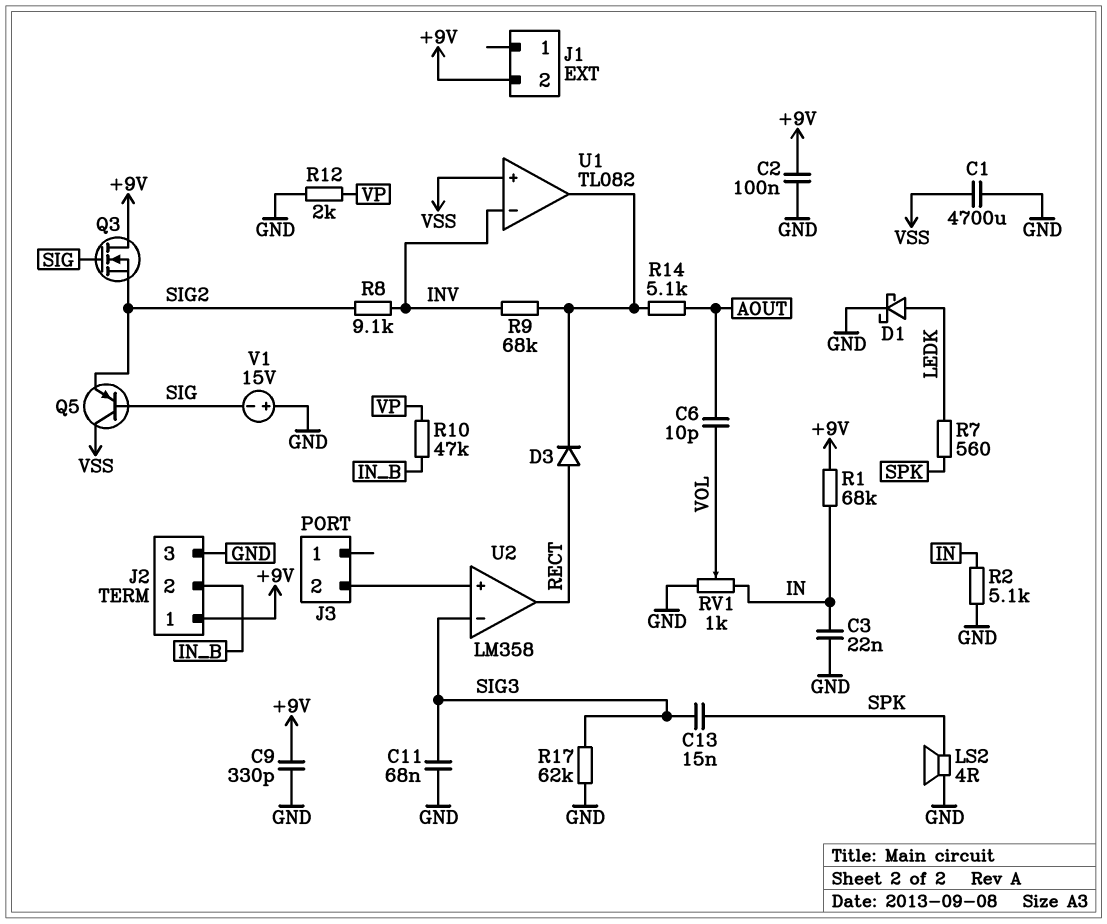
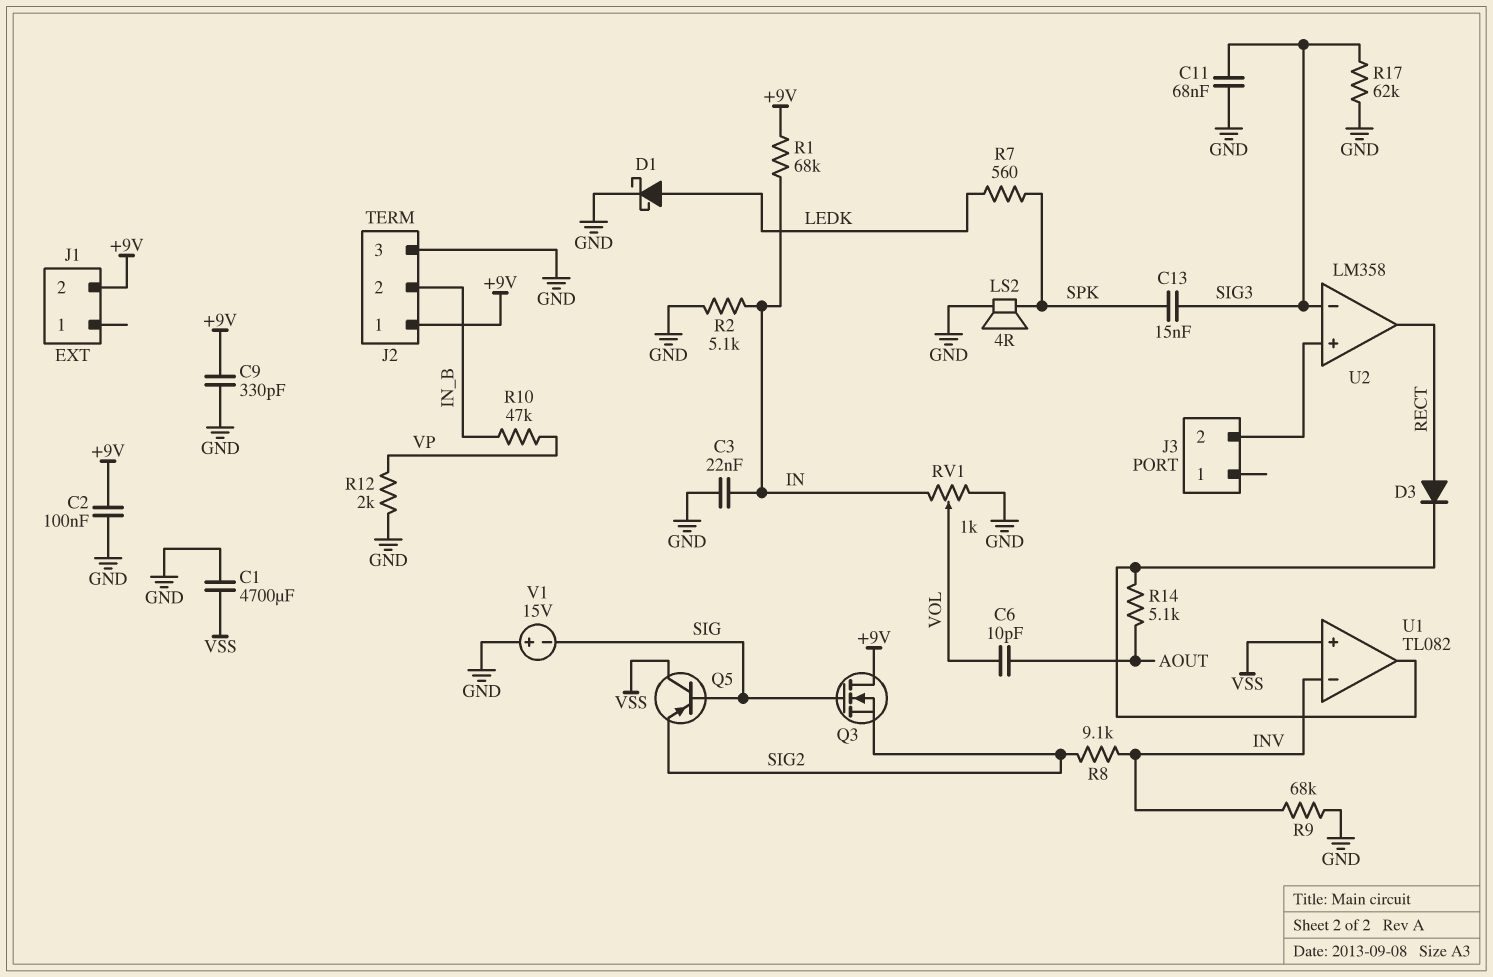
R9: 68k (INV, U1/out) -> 68k (GND, INV)

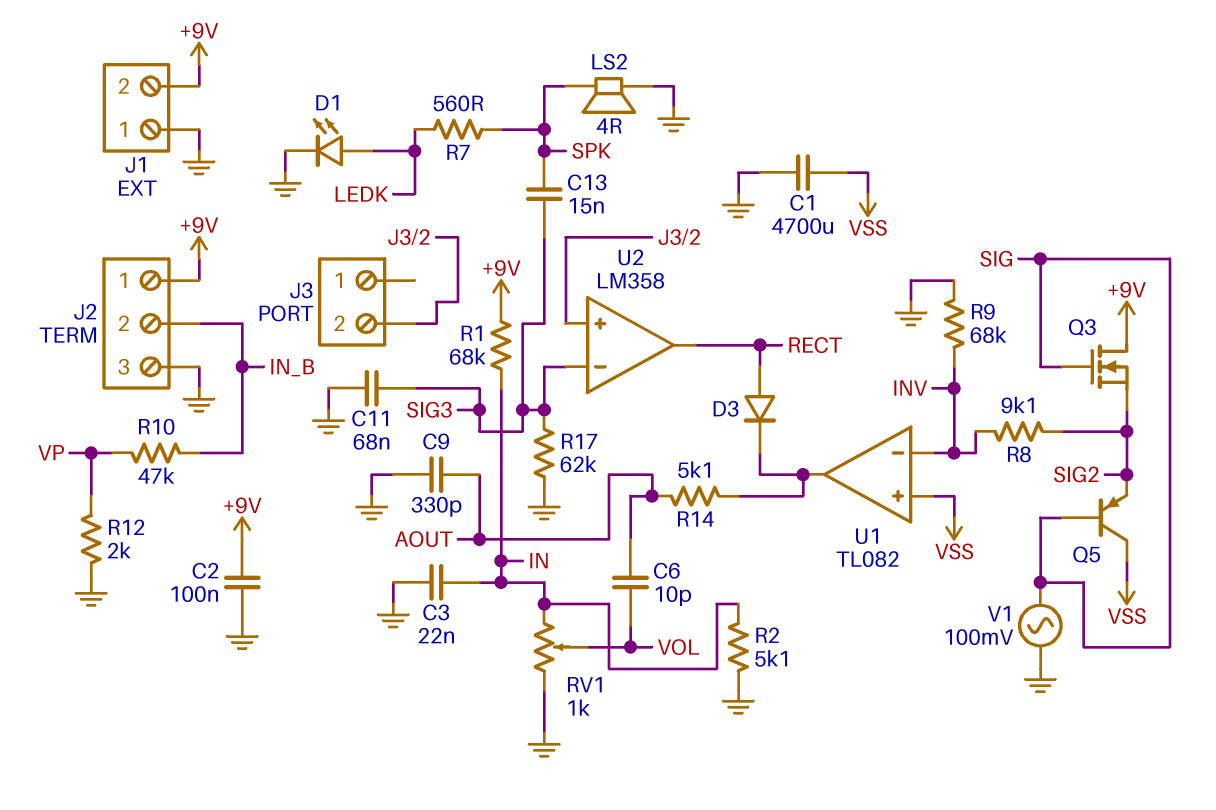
C9: 330pF (+9V, GND) -> 330pF (AOUT, GND)
D1: schottky (A LEDK, K GND) -> LED (A LEDK, K GND)
J1 pin 1: none -> GND
V1: 15V (plus GND, minus SIG) -> AC 100mV (GND, SIG)

